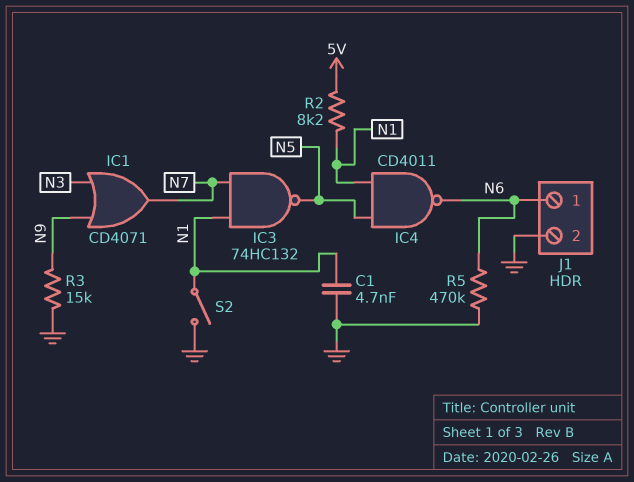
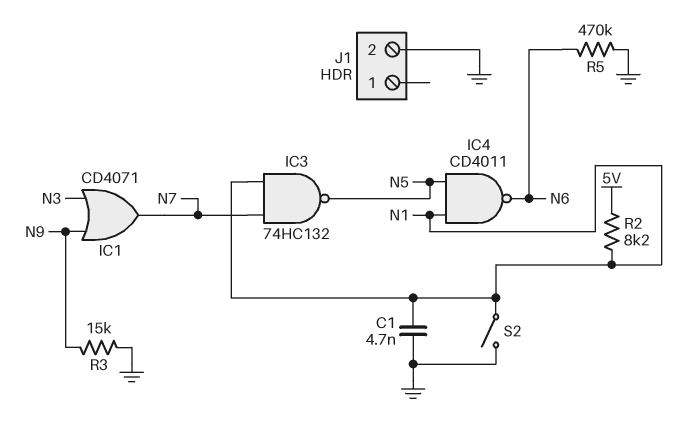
J1 pin 1: N6 -> none

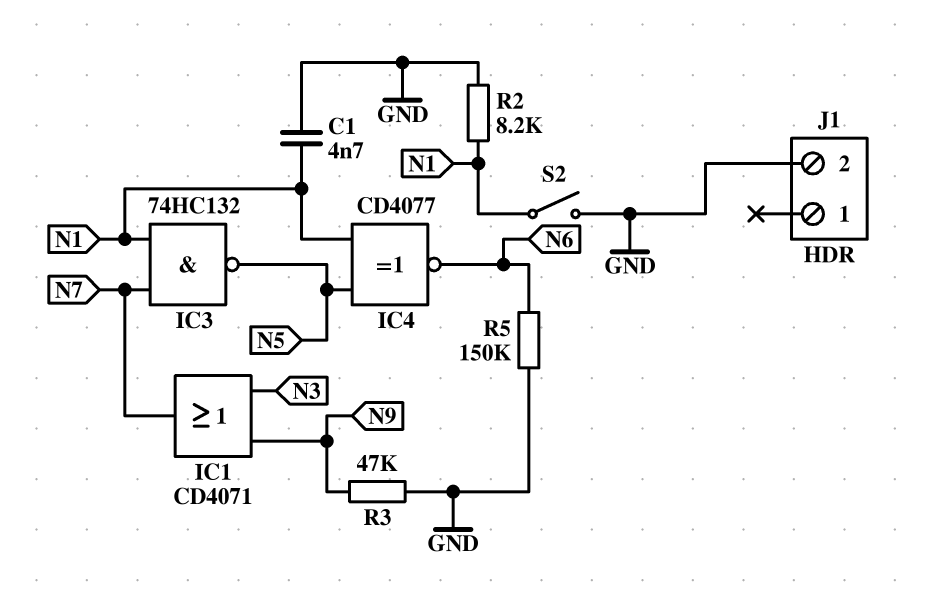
IC4: NAND CD4011 (in N1, in N5, out N6) -> XNOR CD4077 (in N1, in N5, out N6)
R2: 8.2k (5V, N1) -> 8.2k (GND, N1)
R3: 15k (GND, N9) -> 47k (GND, N9)
R5: 470k (GND, N6) -> 150k (GND, N6)

